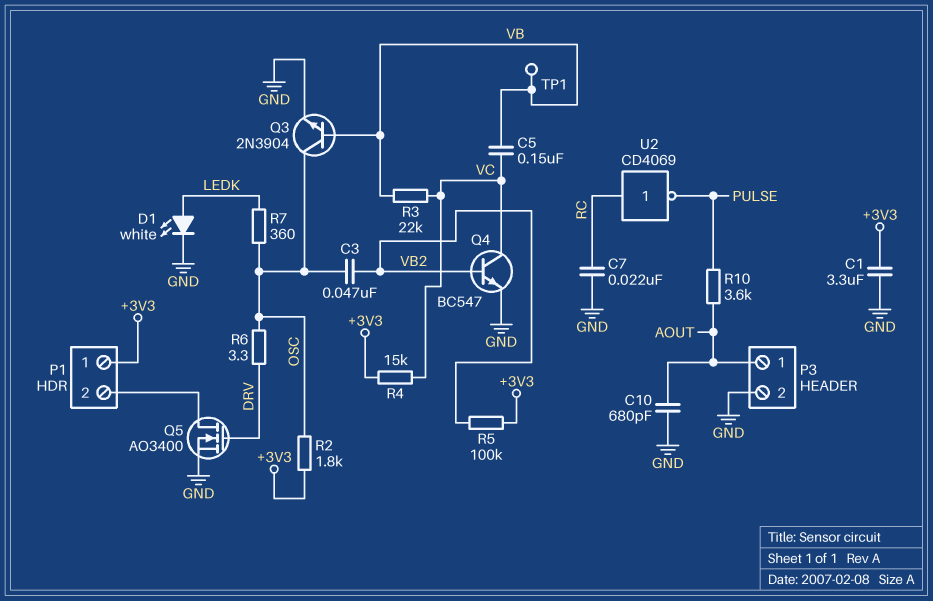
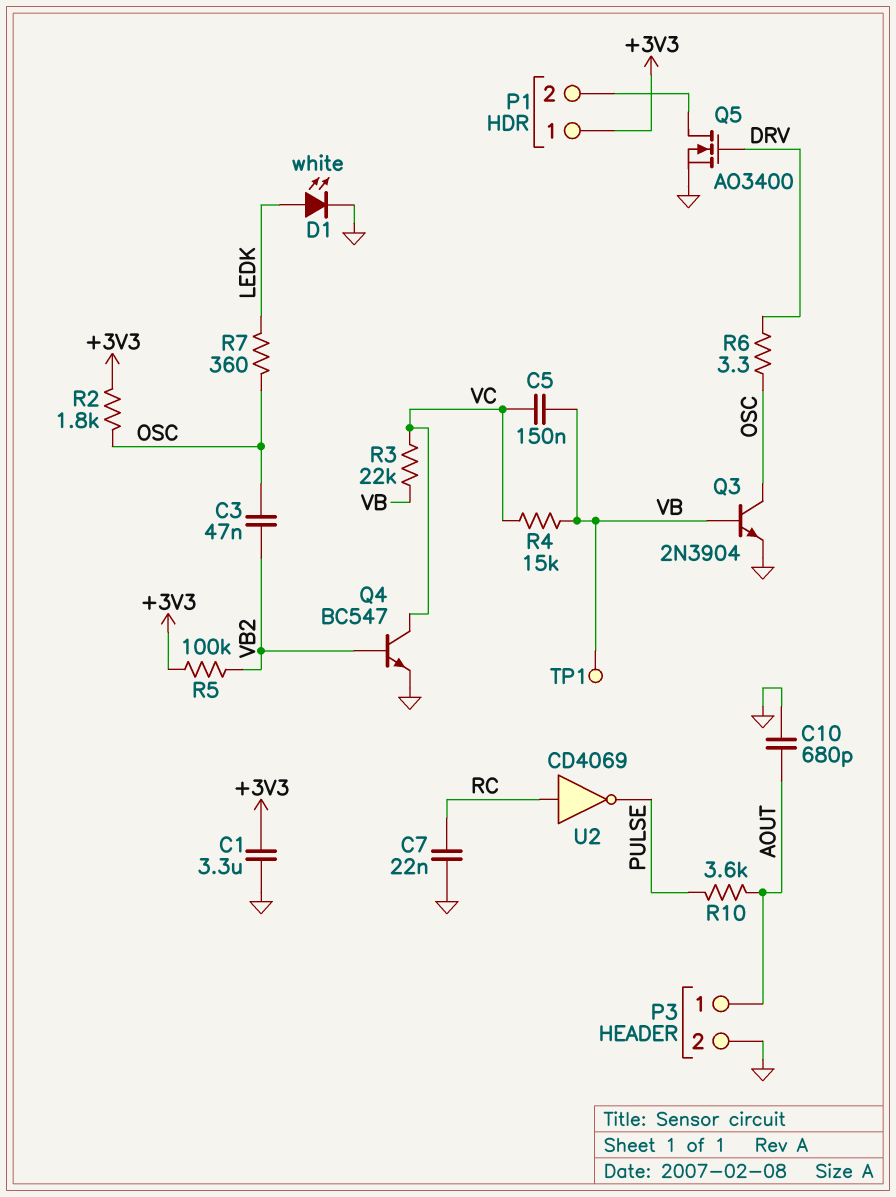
R4: 15k (+3V3, VC) -> 15k (VB, VC)

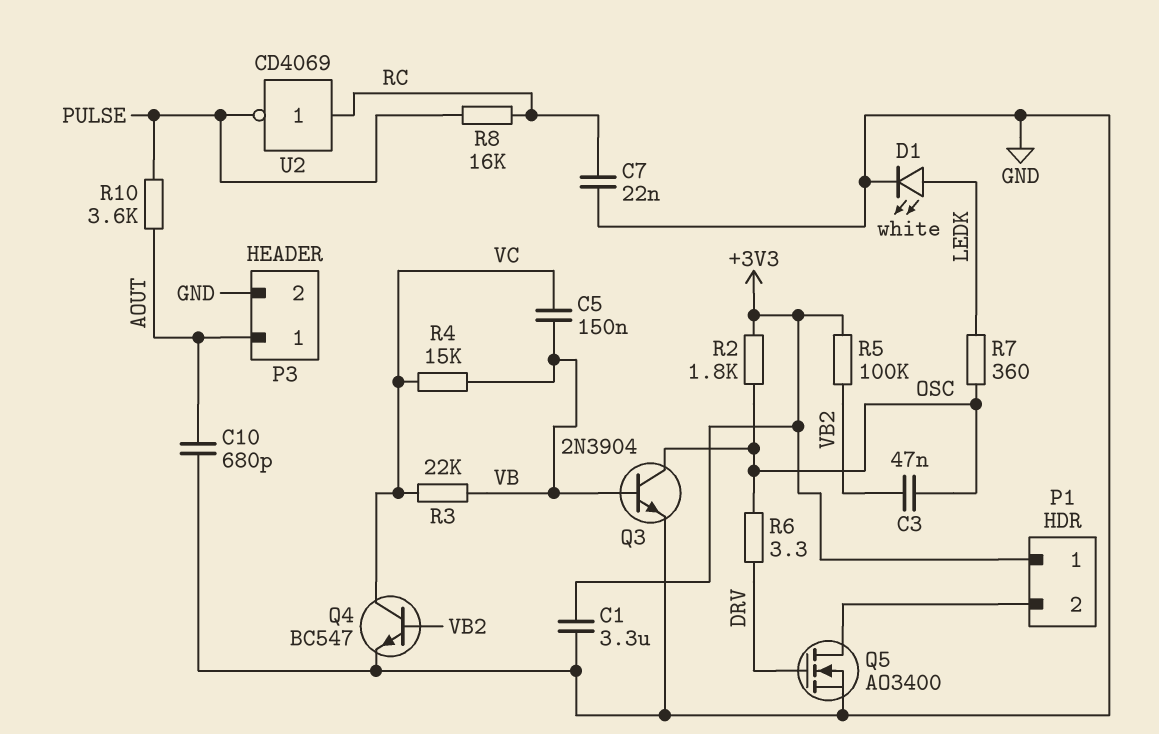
R8: none -> 16k (PULSE, RC)
TP1: test point (VB) -> none

